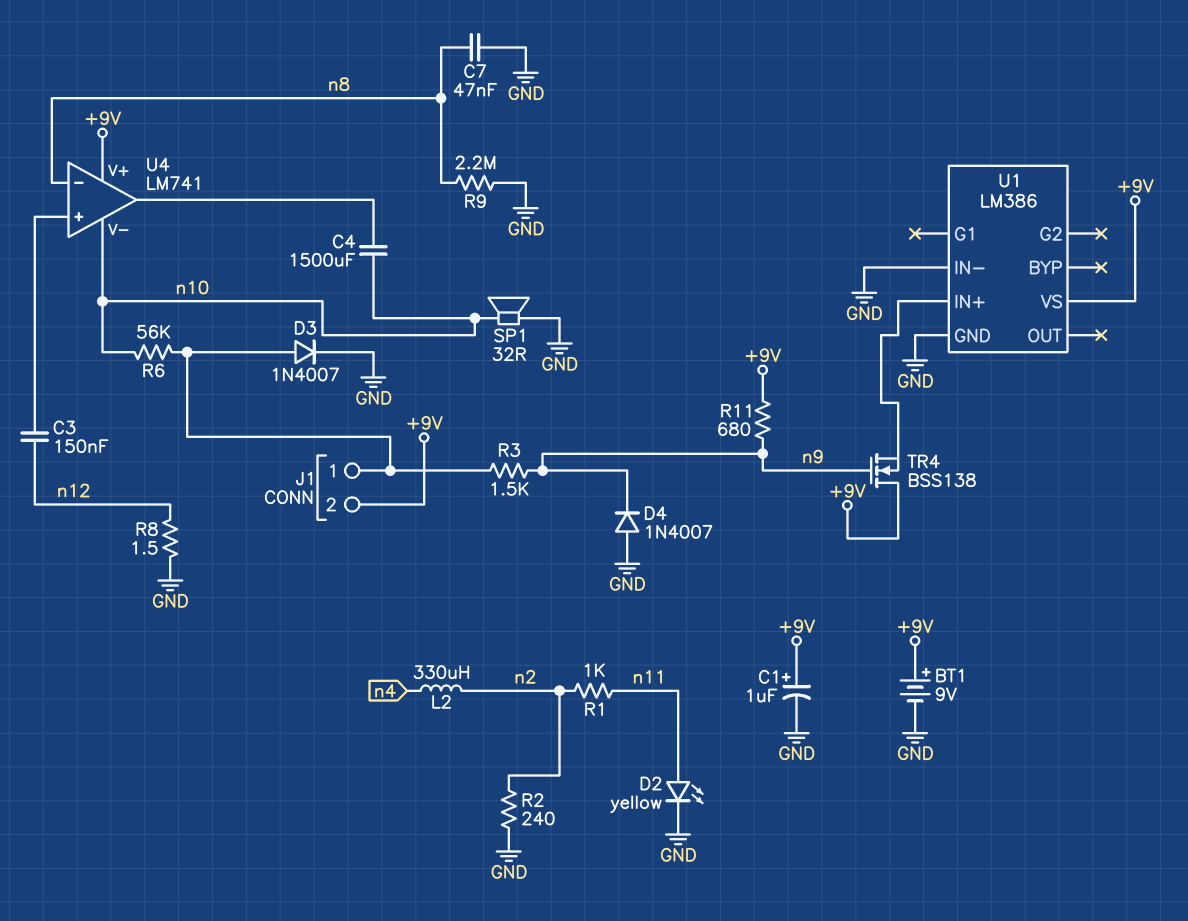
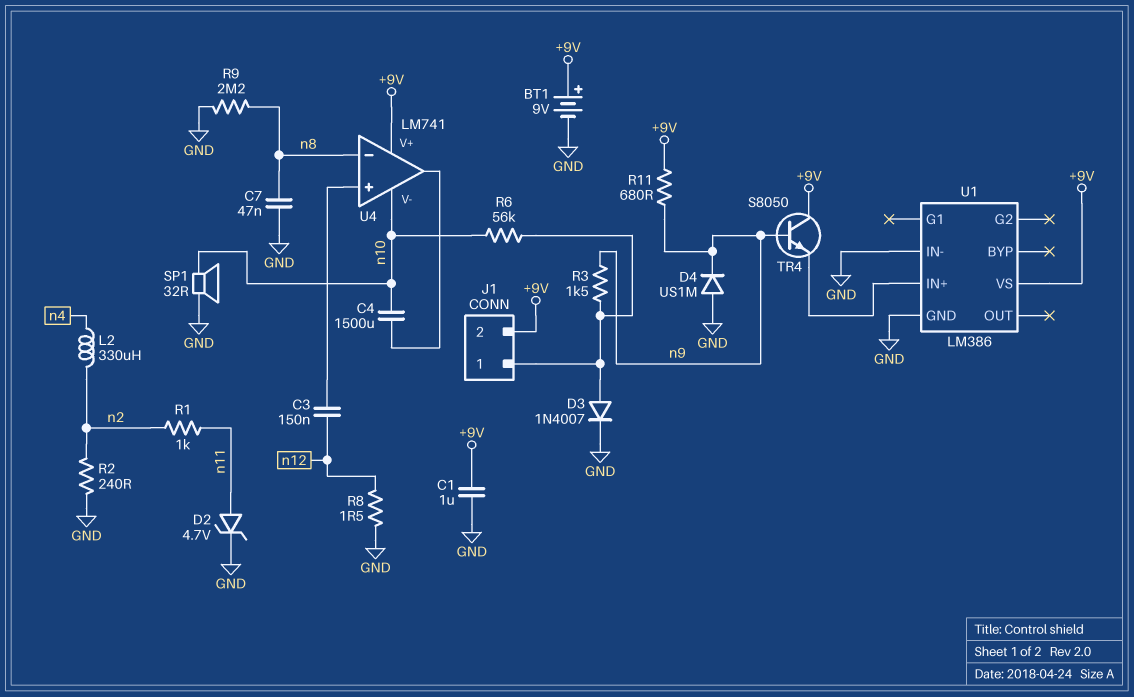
C1: 1uF (plus +9V, minus GND) -> 1uF (+9V, GND)
D2: LED yellow (A n11, K GND) -> zener 4.7V (A n11, K GND)
D4: diode 1N4007 (A GND, K n9) -> diode US1M (A GND, K n9)
TR4: NMOS BSS138 (G n9, D +9V, S U1/IN+) -> NPN S8050 (B n9, C +9V, E U1/IN+)

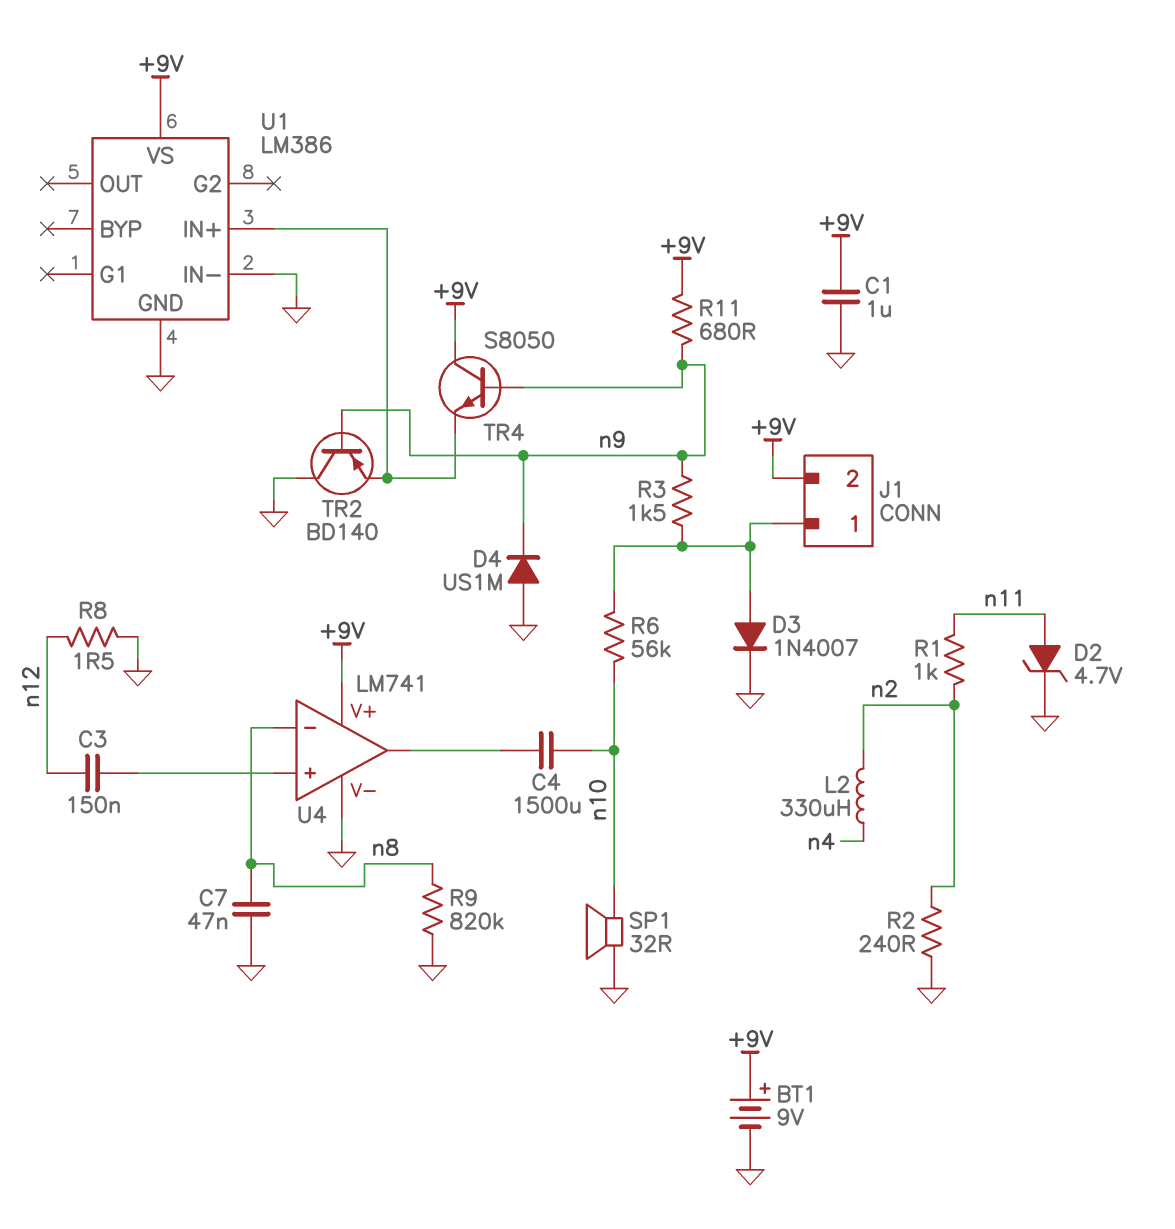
R9: 2.2M (GND, n8) -> 820k (GND, n8)
TR2: none -> PNP BD140 (B n9, C GND, E U1/IN+)
U4 pin V-: n10 -> GND

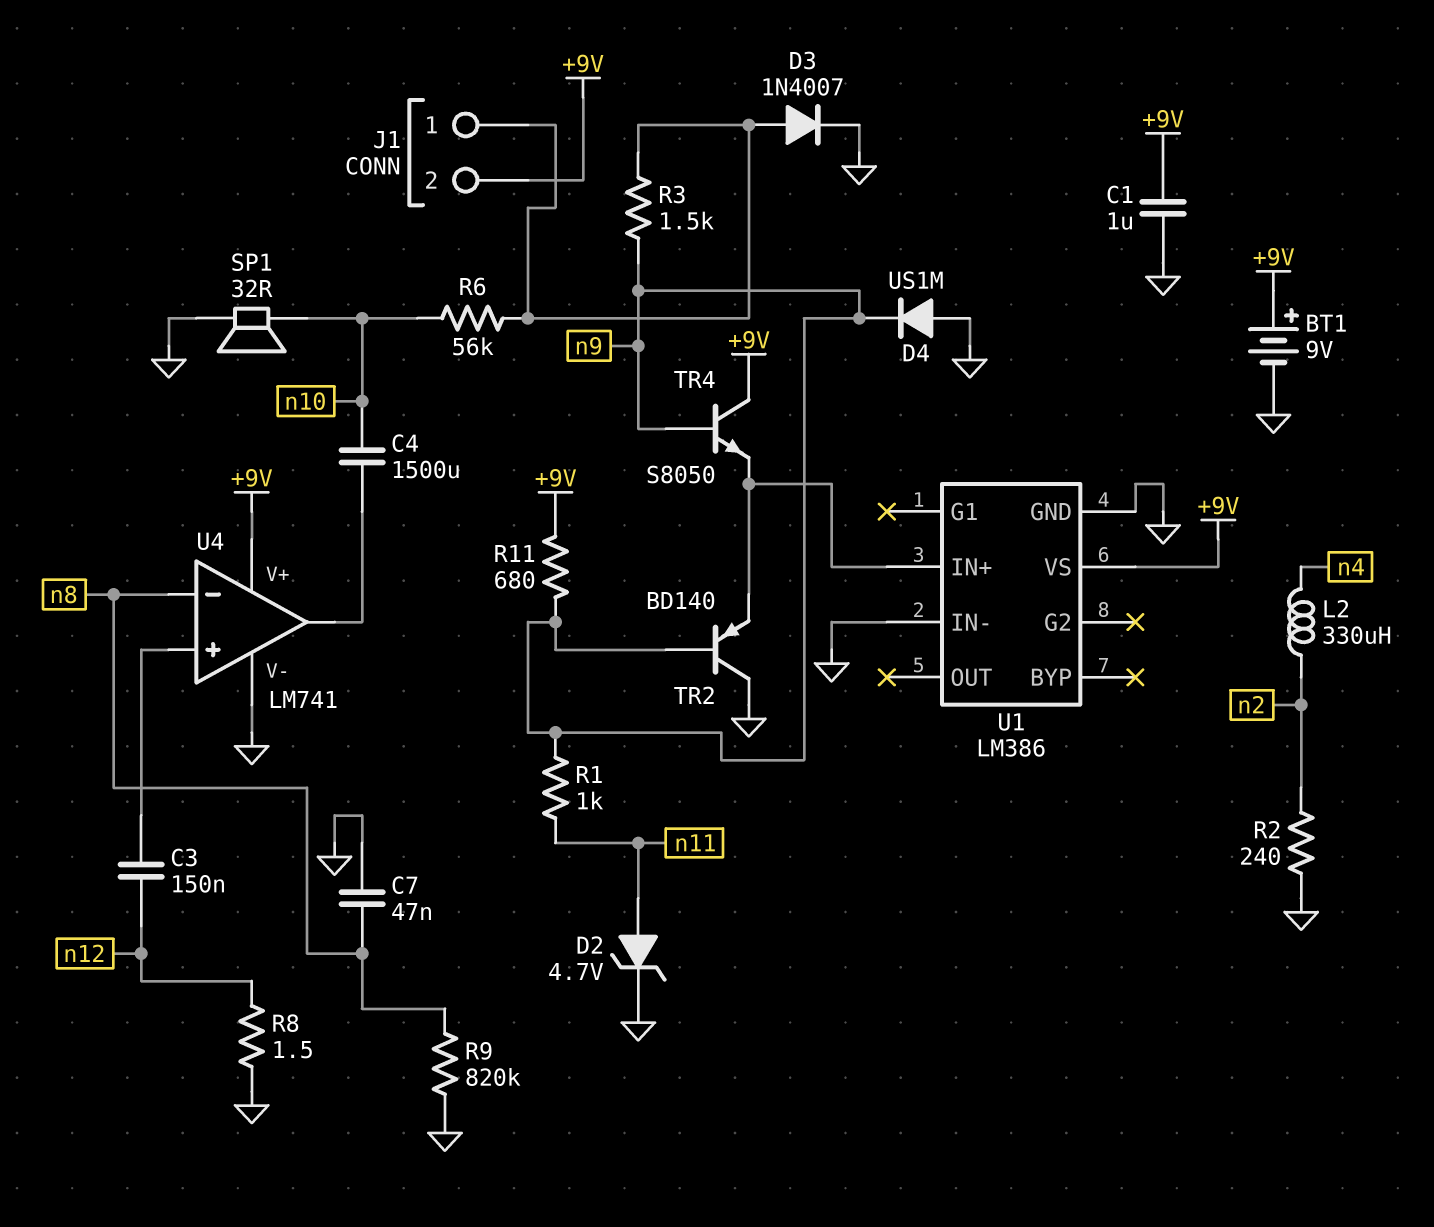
R1: 1k (n2, n11) -> 1k (n9, n11)

